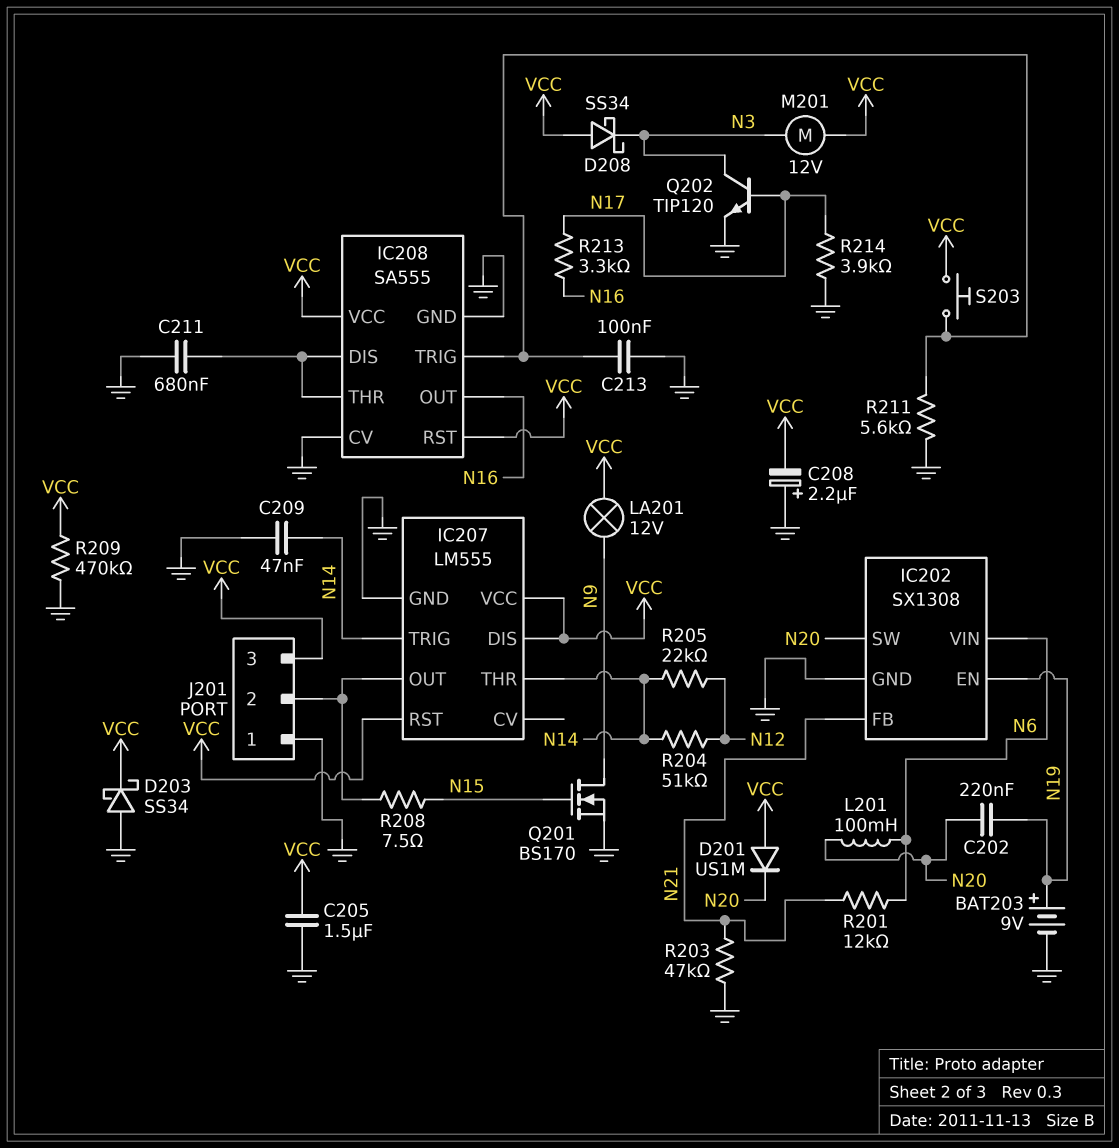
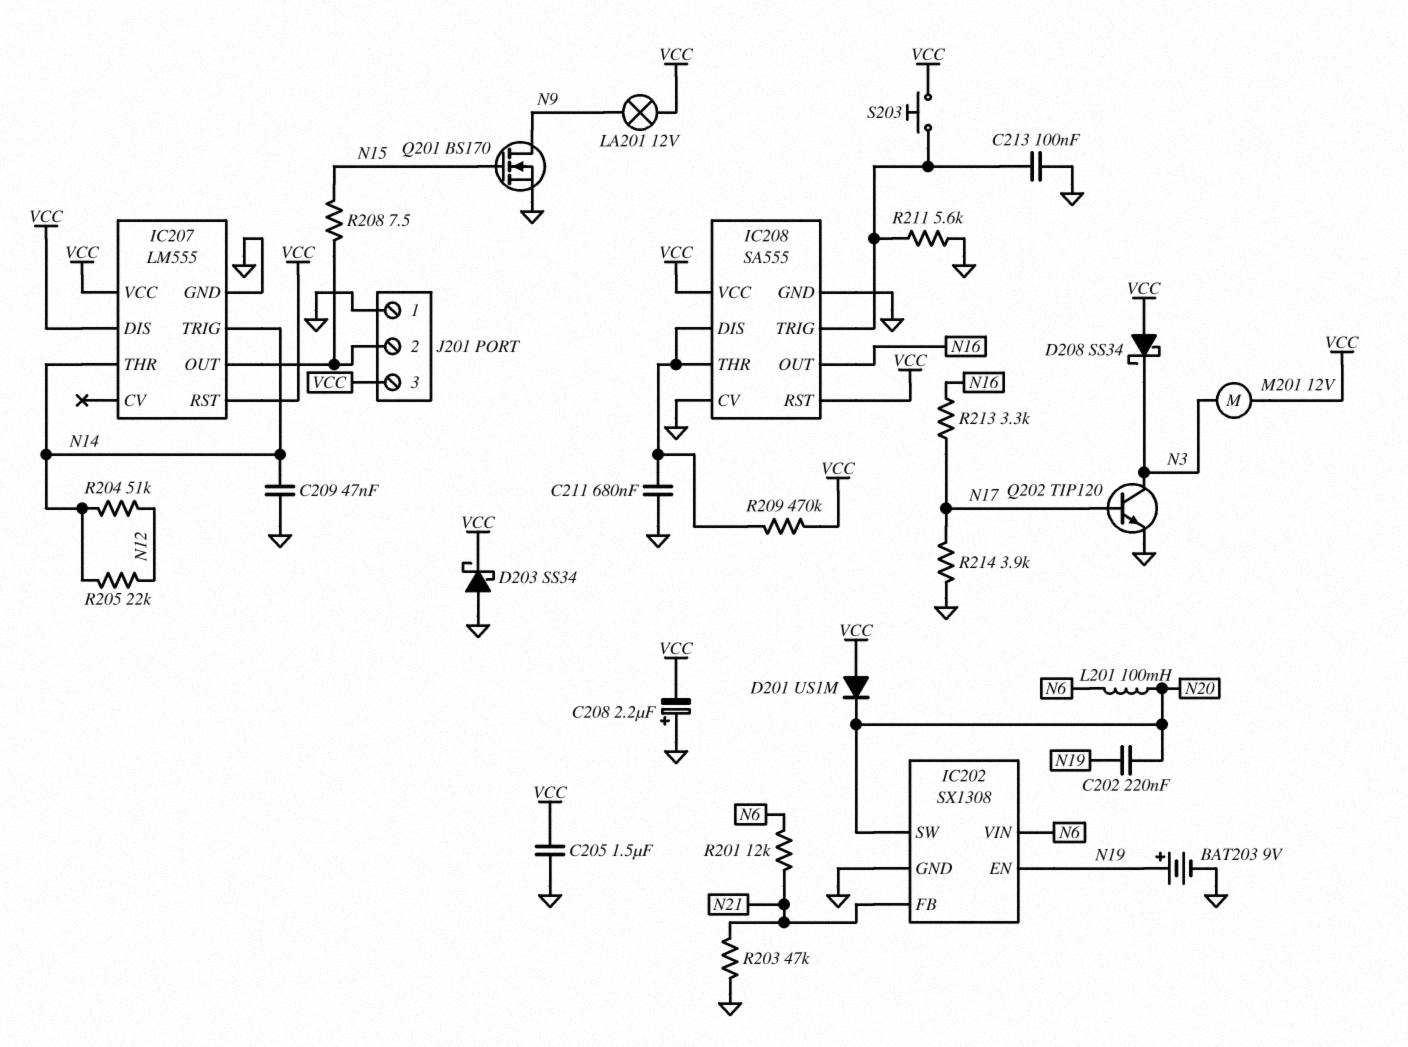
R209: 470k (GND, VCC) -> 470k (IC208/DIS, VCC)

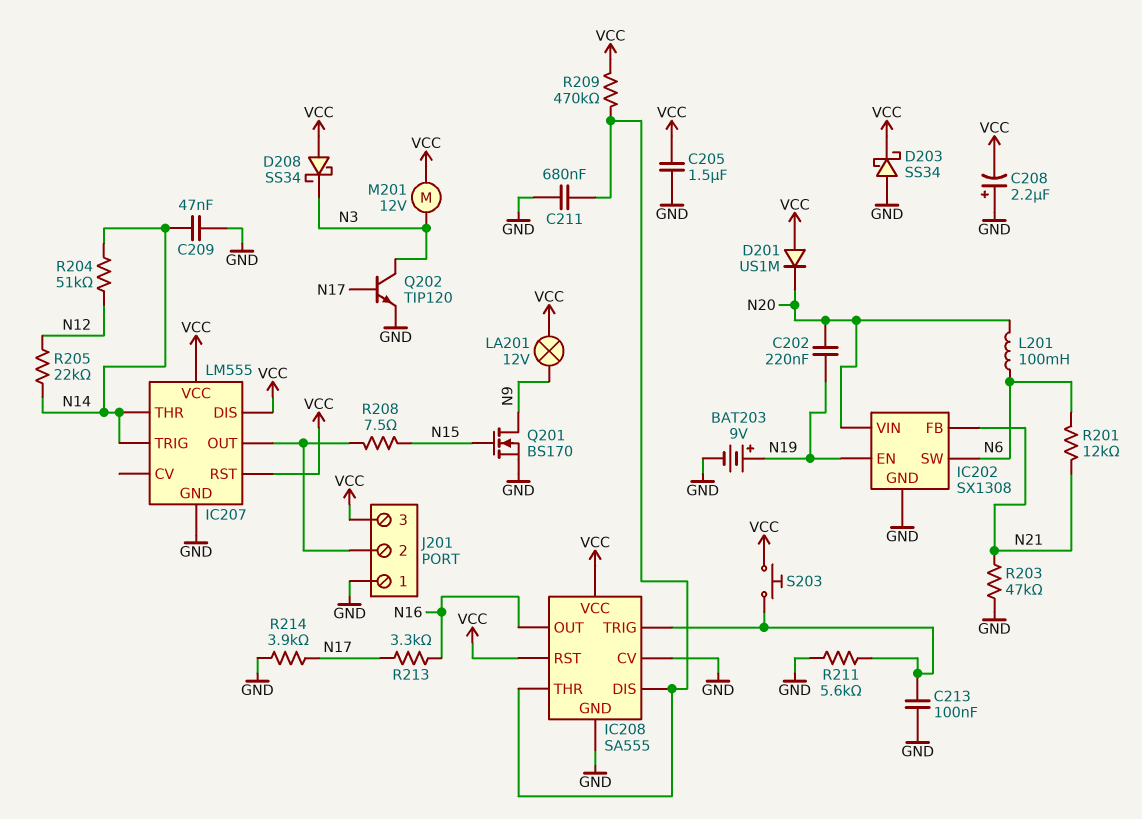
IC202 pin SW: N20 -> N6
IC202 pin VIN: N6 -> N20

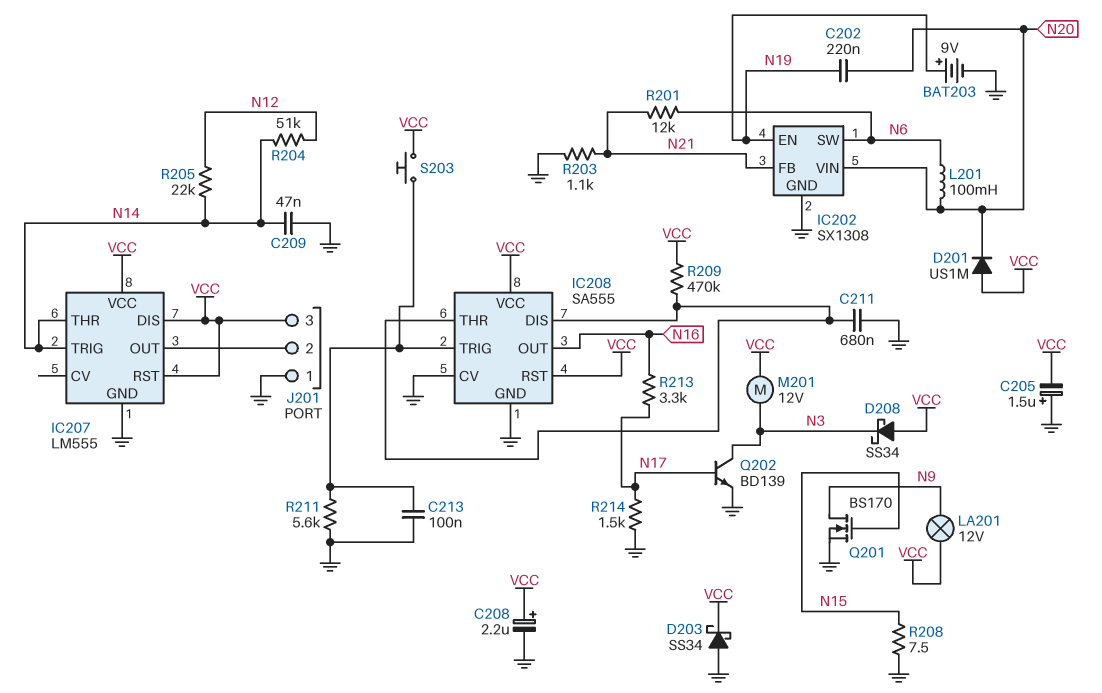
C205: 1.5uF (GND, VCC) -> 1.5uF (plus GND, minus VCC)
C208: 2.2uF (plus GND, minus VCC) -> 2.2uF (plus VCC, minus GND)
Q202: NPN TIP120 (B N17, C N3, E GND) -> NPN BD139 (B N17, C N3, E GND)
R203: 47k (GND, N21) -> 1.1k (GND, N21)
R208: 7.5 (IC207/OUT, N15) -> 7.5 (GND, N15)
R214: 3.9k (GND, N17) -> 1.5k (GND, N17)

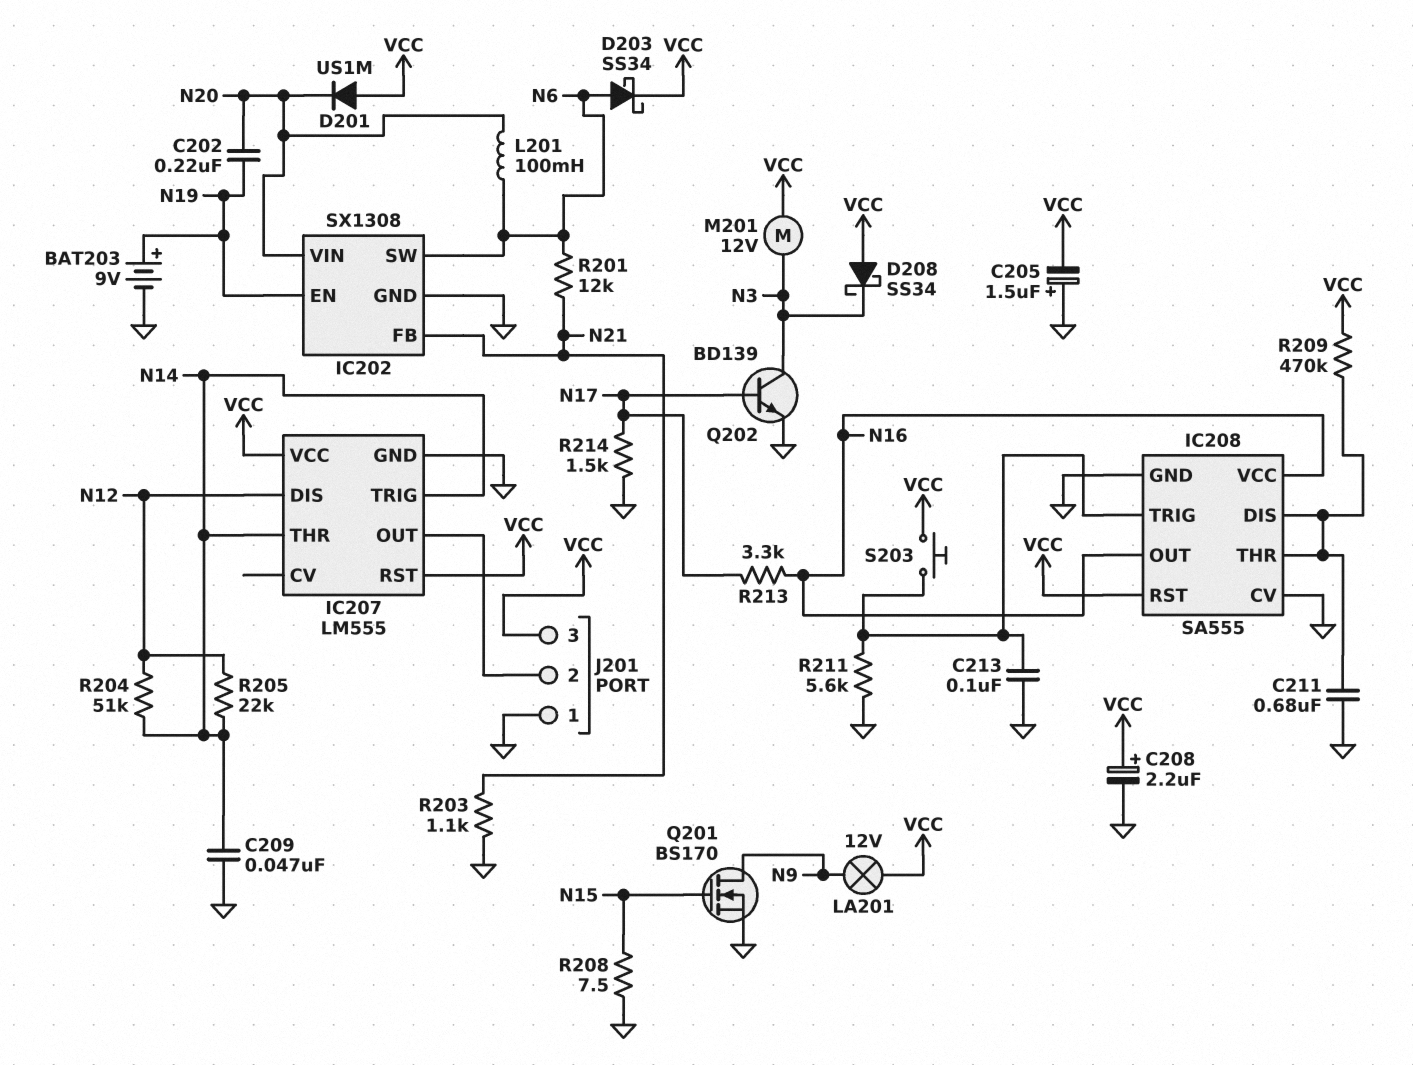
D203: schottky SS34 (A GND, K VCC) -> schottky SS34 (A N6, K VCC)
IC207 pin DIS: VCC -> N12
IC208 pin VCC: VCC -> N16

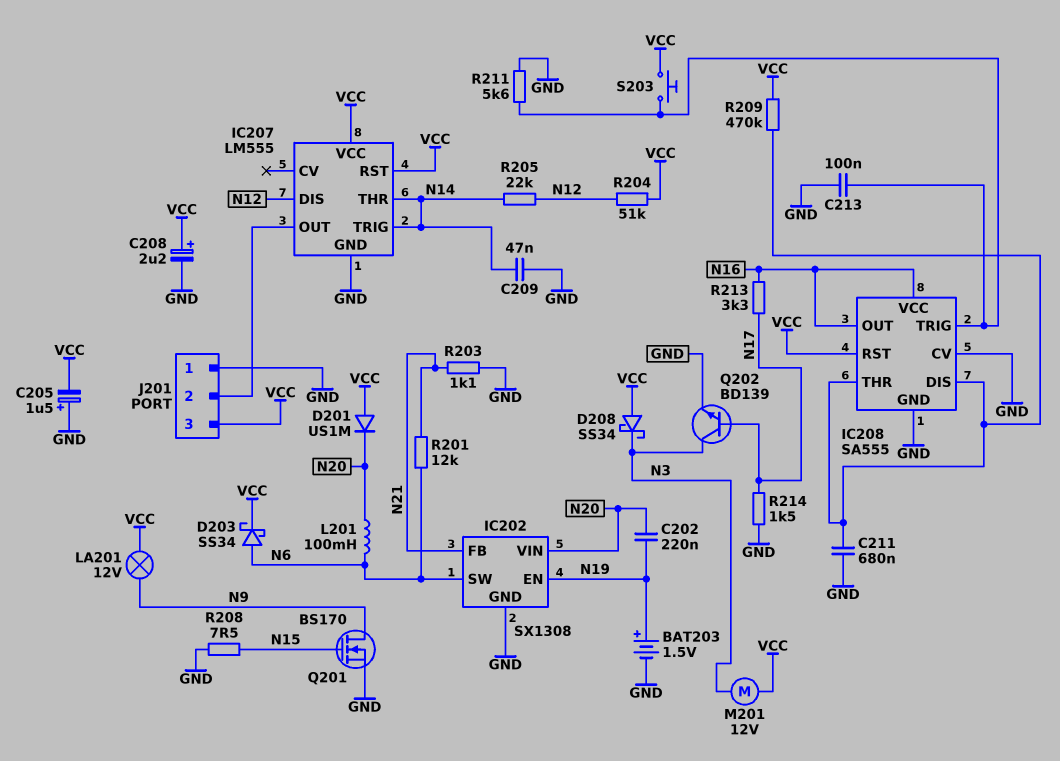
BAT203: 9V (plus N19, minus GND) -> 1.5V (plus N19, minus GND)
R204: 51k (N12, N14) -> 51k (N12, VCC)

